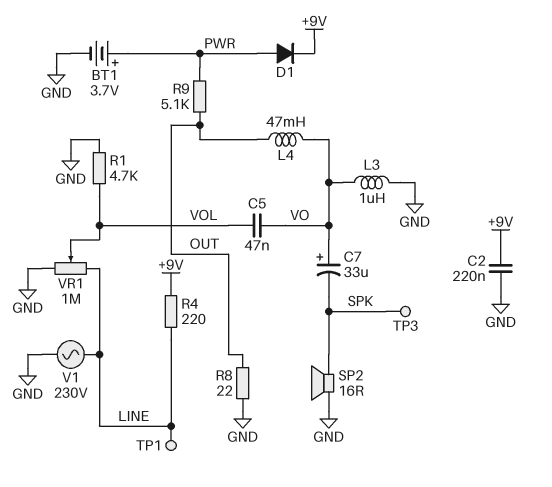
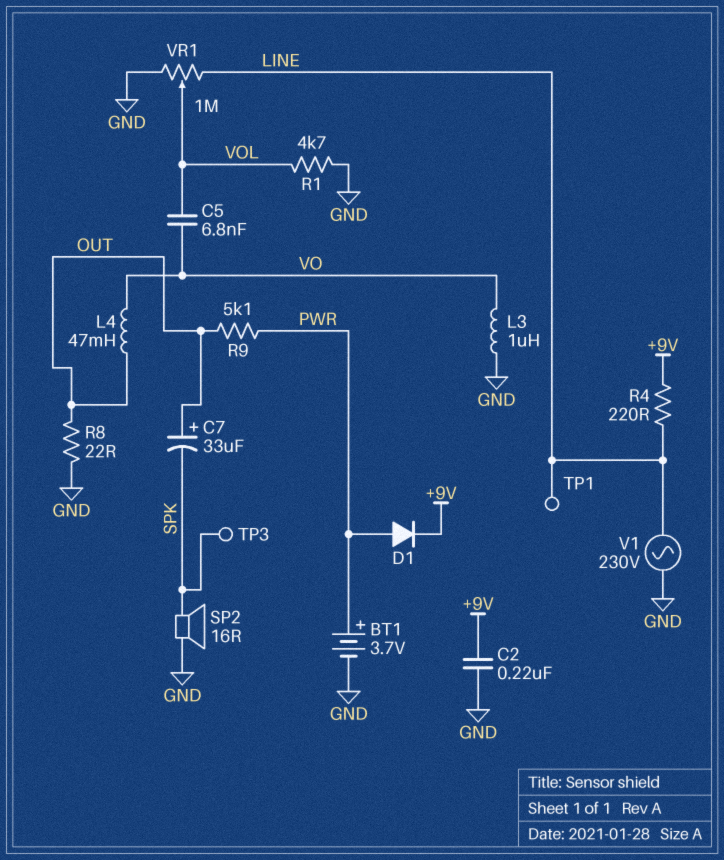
C5: 47nF (VO, VOL) -> 6.8nF (VO, VOL)
C7: 33uF (plus VO, minus SPK) -> 33uF (plus OUT, minus SPK)

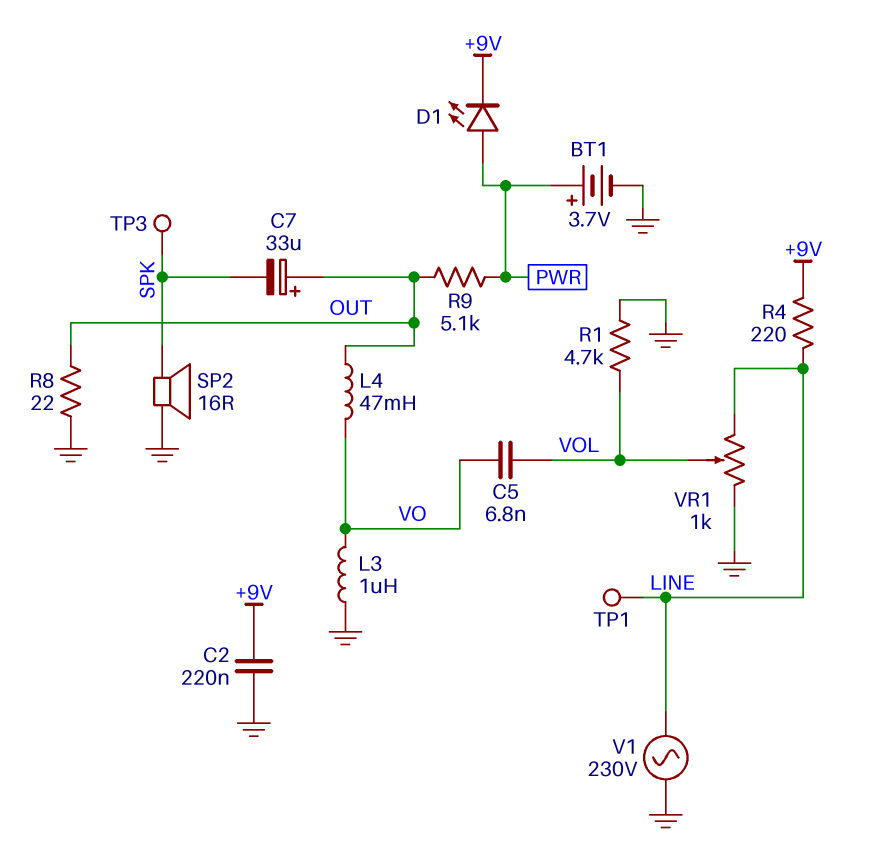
D1: diode (A PWR, K +9V) -> LED (A PWR, K +9V)
VR1: 1M (GND, LINE, wiper VOL) -> 1k (GND, LINE, wiper VOL)

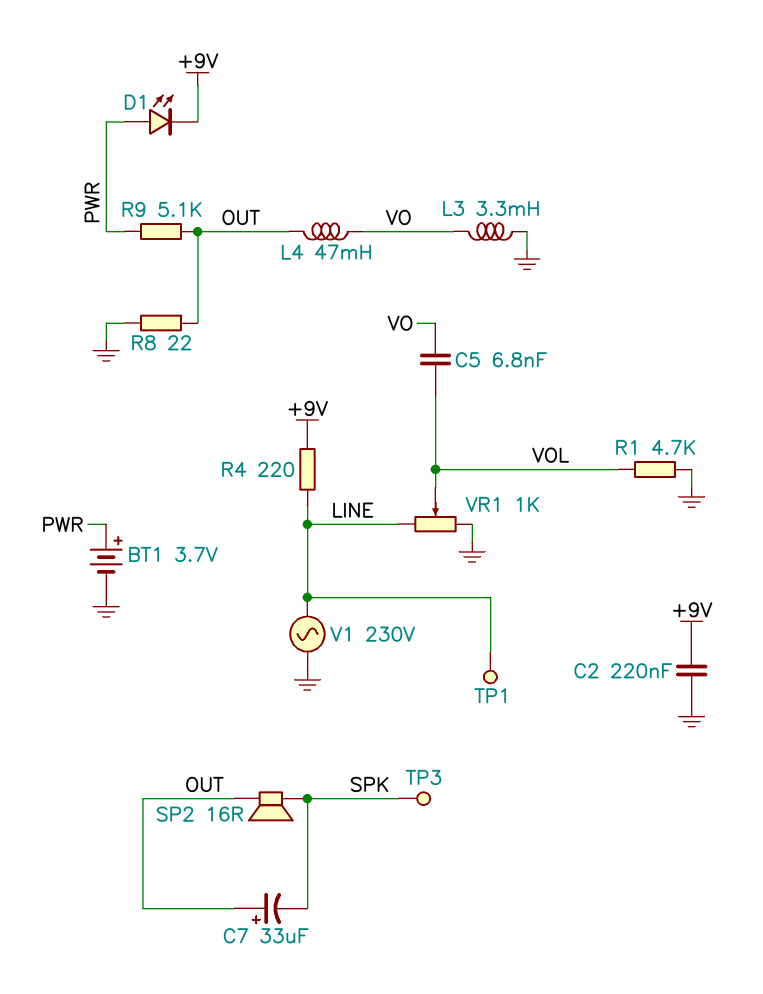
L3: 1uH (GND, VO) -> 3.3mH (GND, VO)
SP2: speaker 16R (GND, SPK) -> speaker 16R (OUT, SPK)

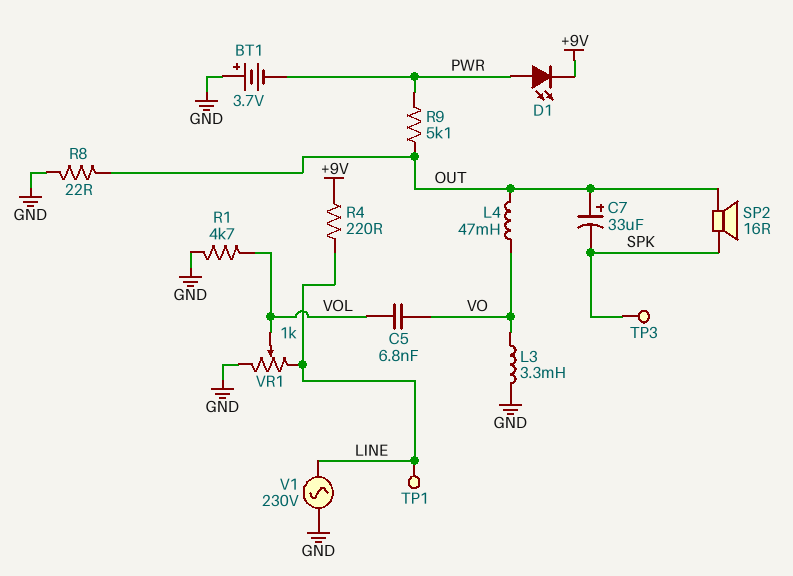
BT1: 3.7V (plus PWR, minus GND) -> 3.7V (plus GND, minus PWR)
C2: 220nF (+9V, GND) -> none

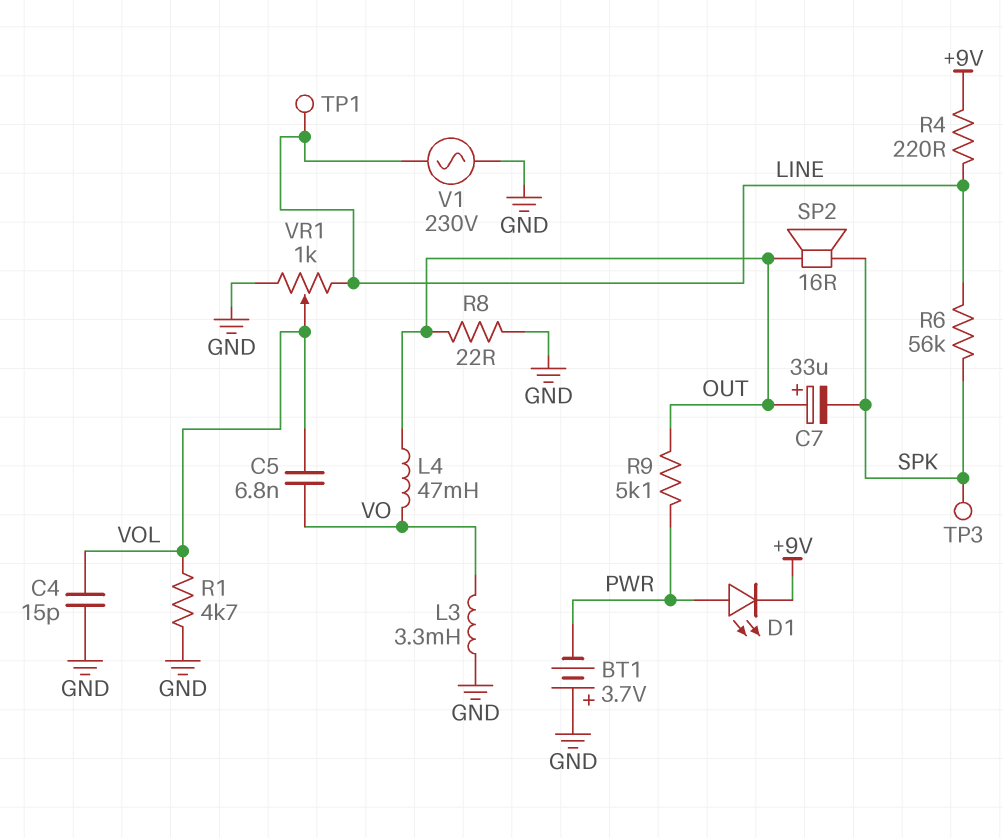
C4: none -> 15pF (GND, VOL)
R6: none -> 56k (LINE, SPK)

